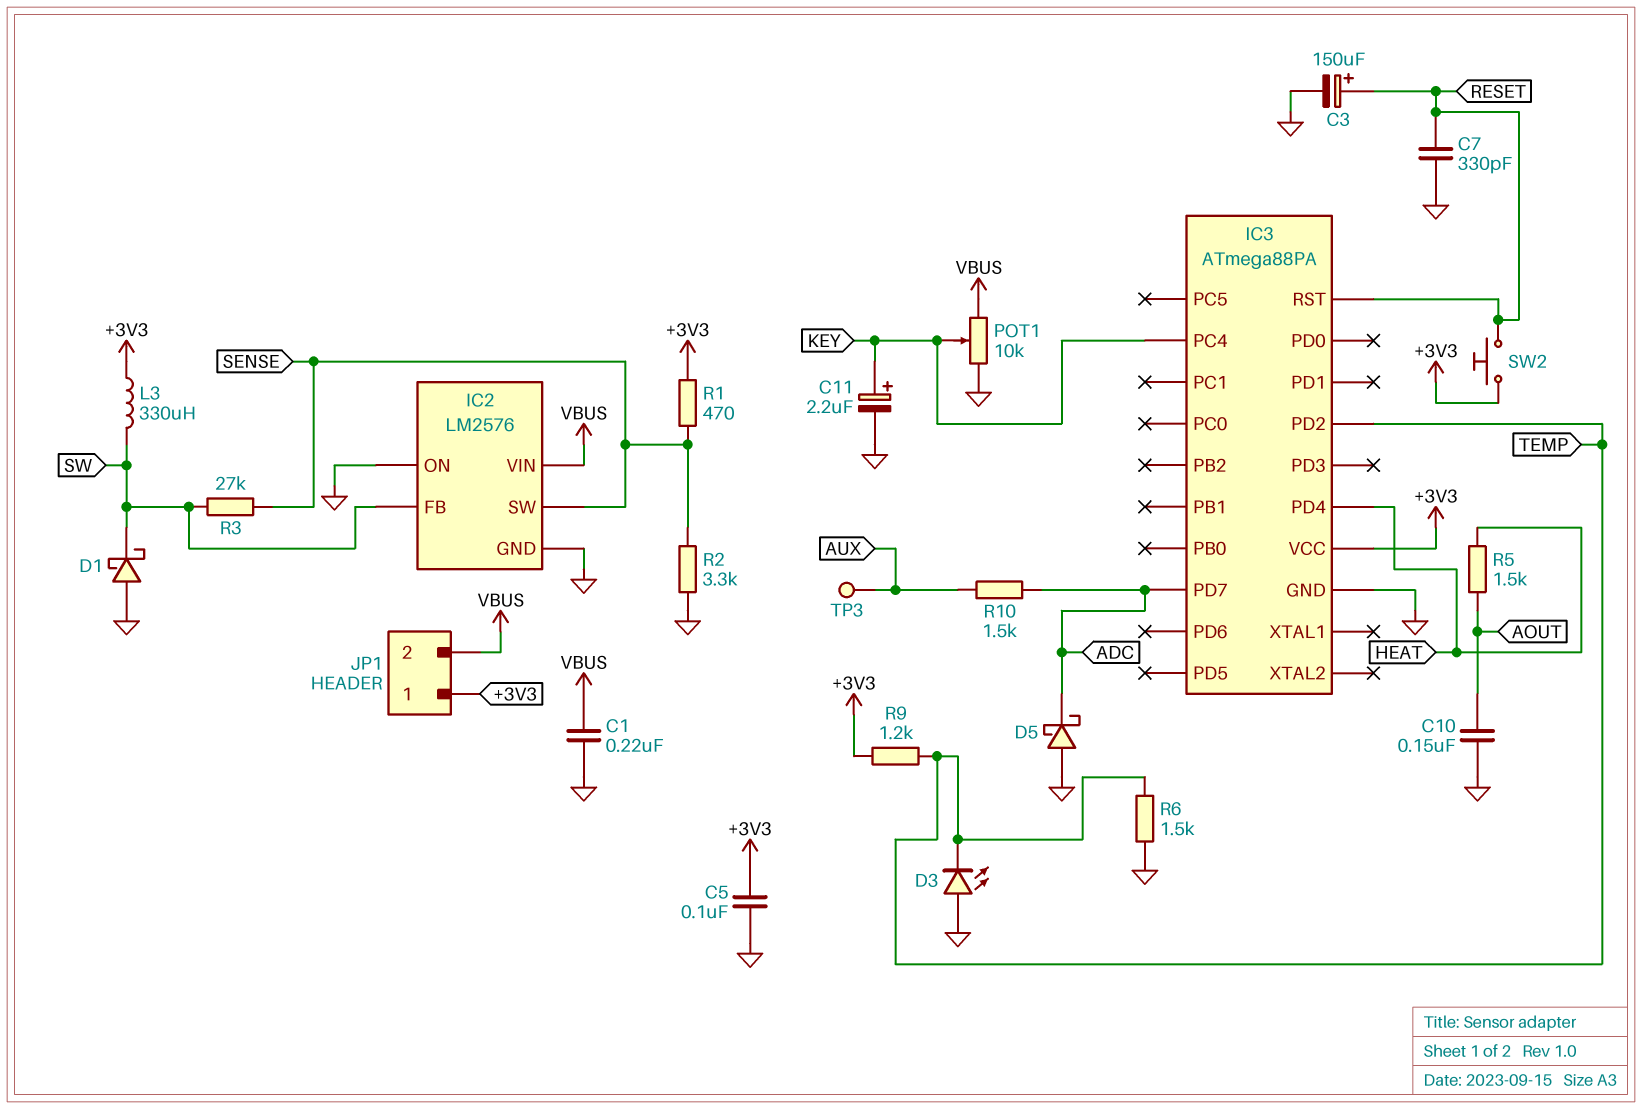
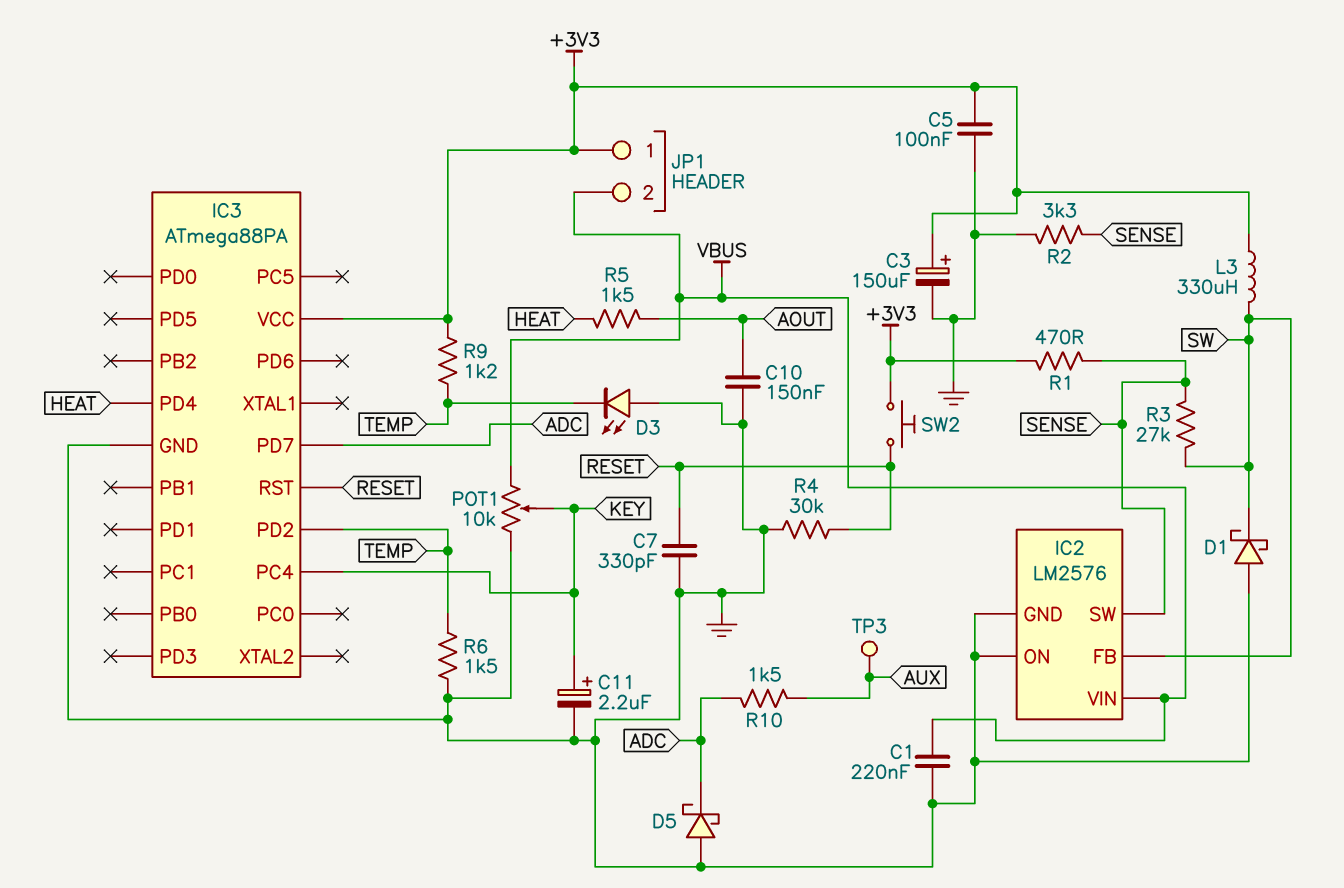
C3: 150uF (plus RESET, minus GND) -> 150uF (plus +3V3, minus GND)
R4: none -> 30k (GND, RESET)

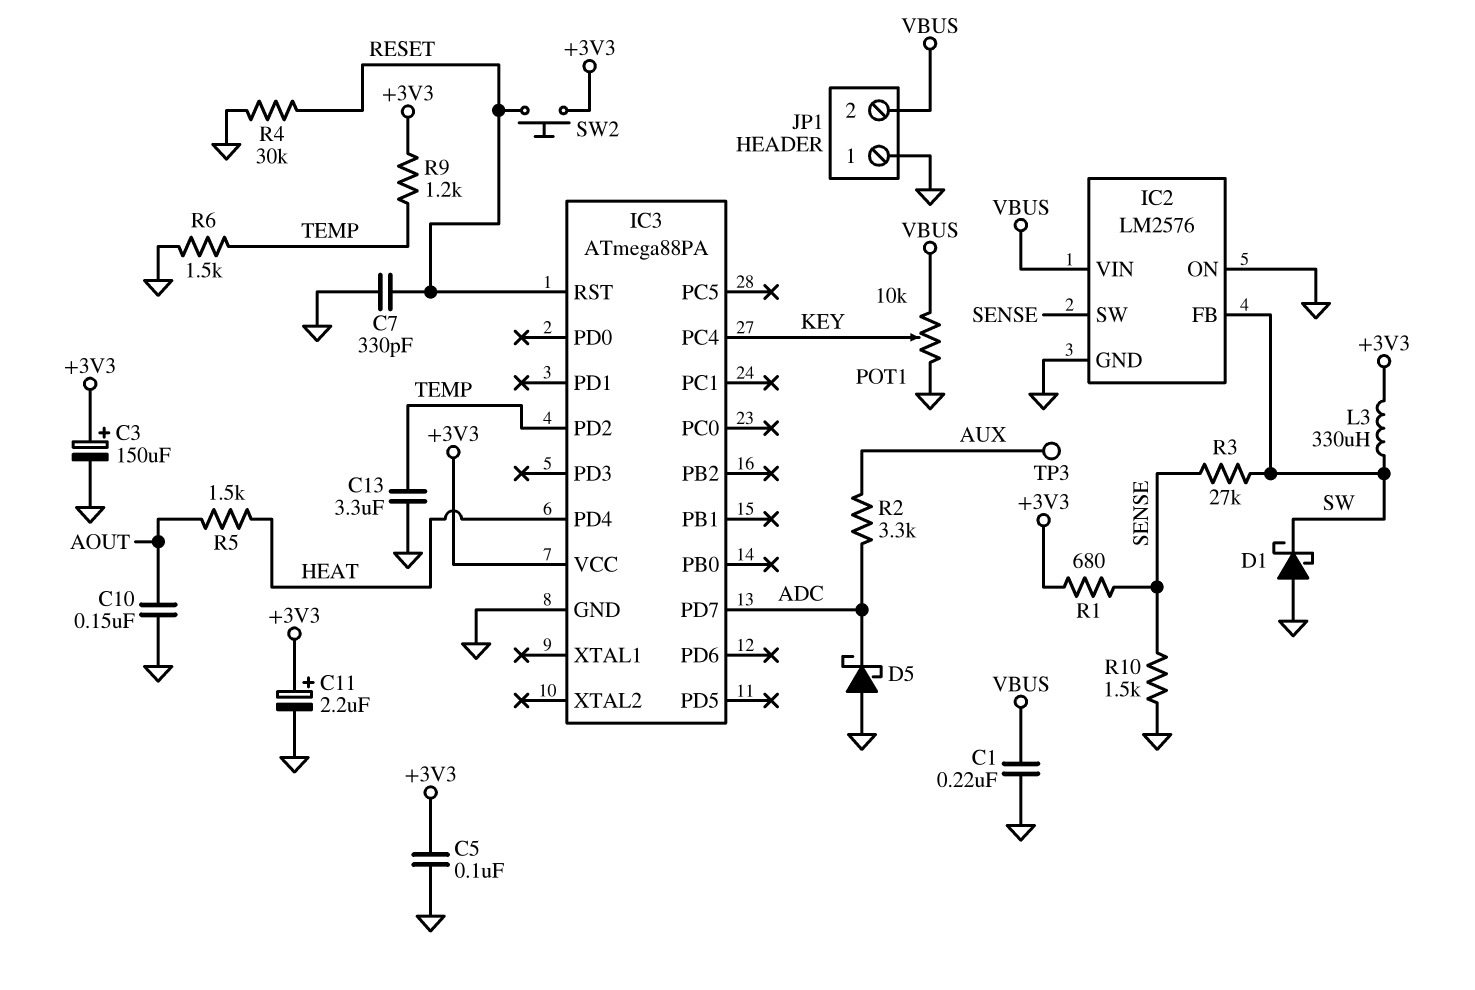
C11: 2.2uF (plus KEY, minus GND) -> 2.2uF (plus +3V3, minus GND)
C13: none -> 3.3uF (GND, TEMP)
D3: LED (A GND, K TEMP) -> none
JP1 pin 1: +3V3 -> GND
R1: 470 (+3V3, SENSE) -> 680 (+3V3, SENSE)
R2: 3.3k (GND, SENSE) -> 3.3k (ADC, AUX)
R10: 1.5k (ADC, AUX) -> 1.5k (GND, SENSE)

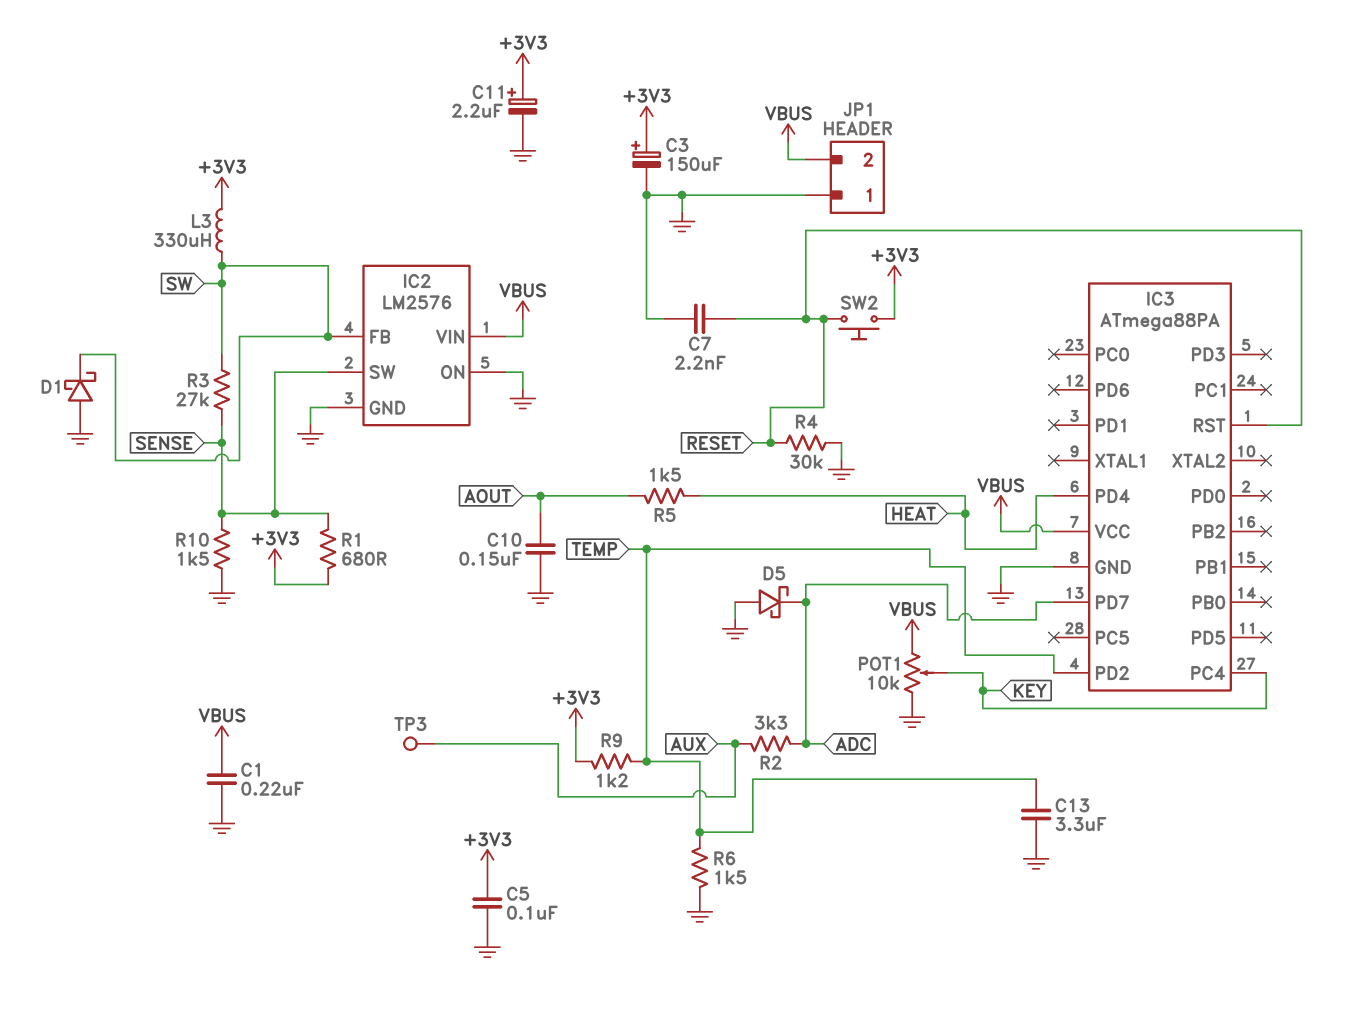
C7: 330pF (GND, RESET) -> 2.2nF (GND, RESET)
IC3 pin VCC: +3V3 -> VBUS

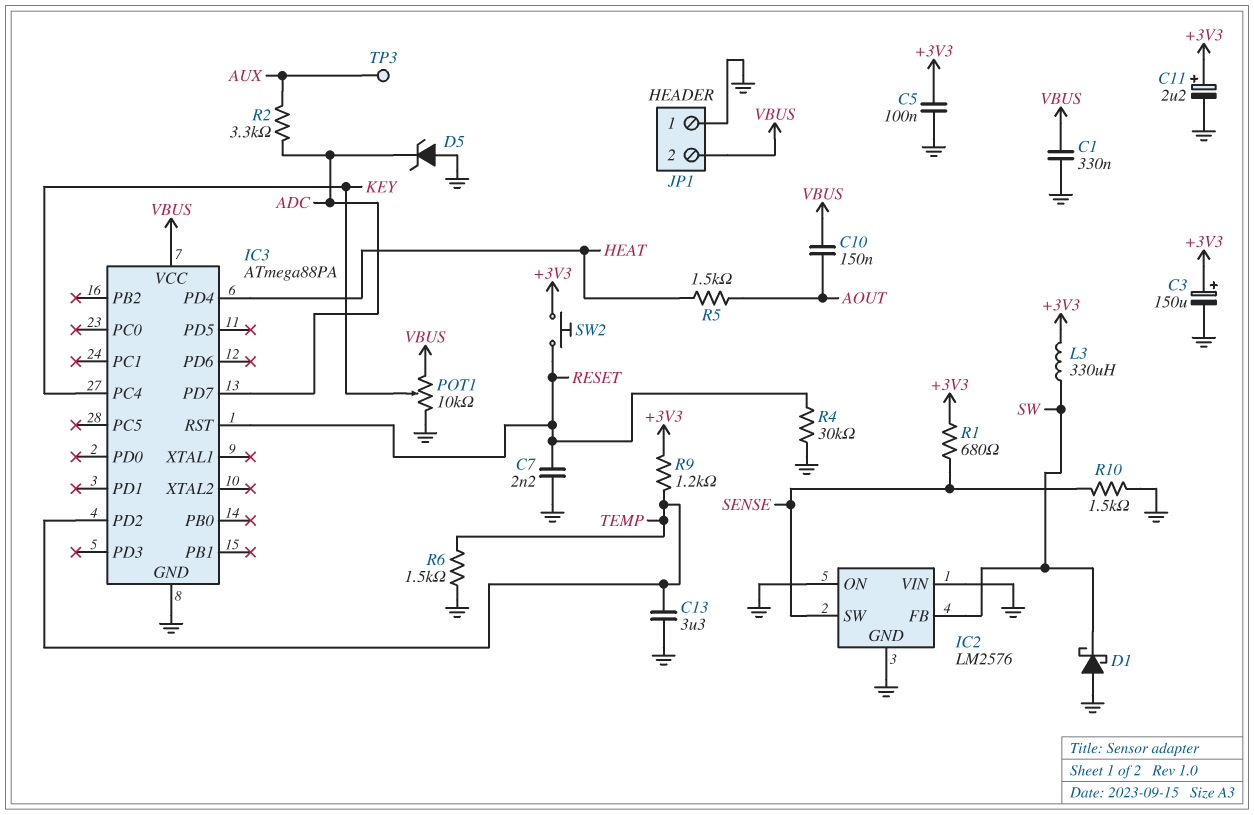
C1: 220nF (GND, VBUS) -> 330nF (GND, VBUS)
C10: 150nF (AOUT, GND) -> 150nF (AOUT, VBUS)
D5: schottky (A GND, K ADC) -> zener (A GND, K ADC)
IC2 pin VIN: VBUS -> GND
R3: 27k (SENSE, SW) -> none

